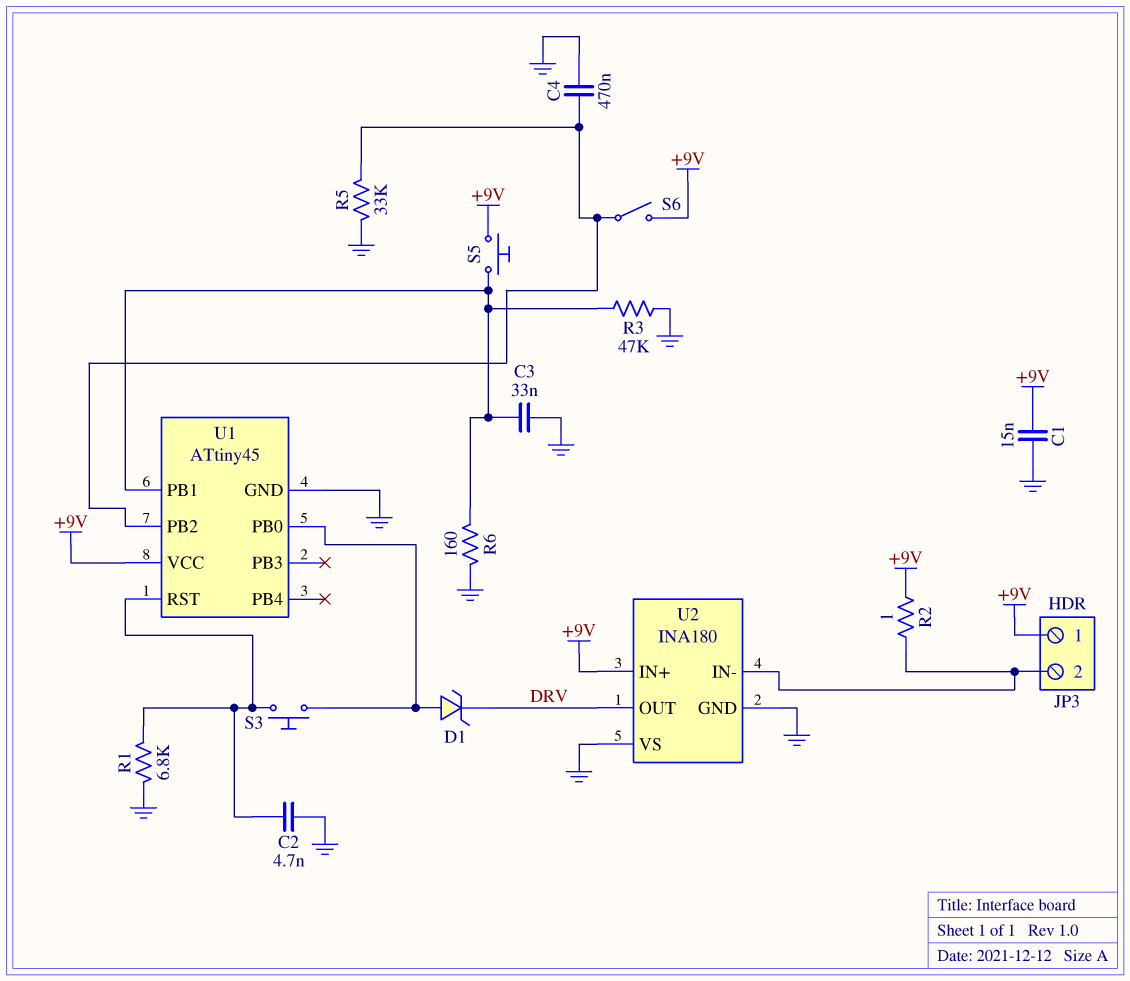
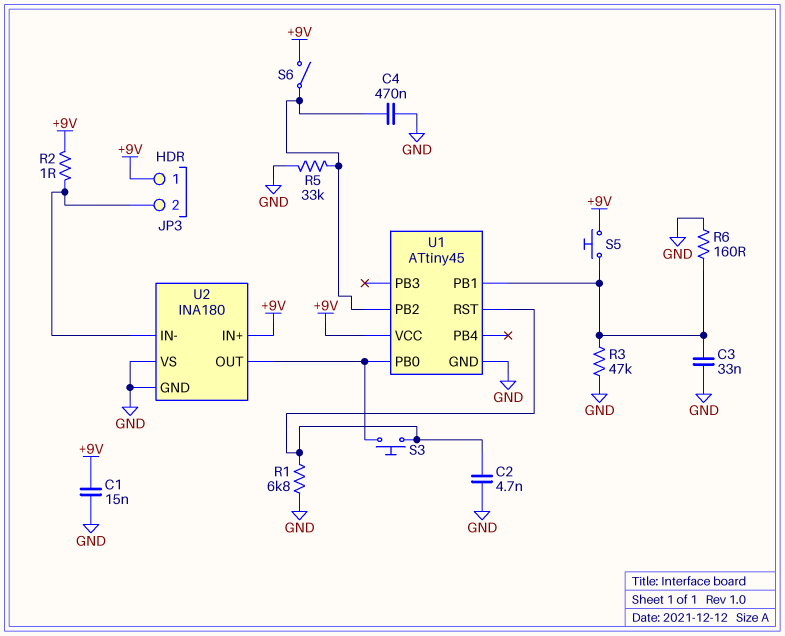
D1: zener (A U1/PB0, K DRV) -> none
U2 pin OUT: DRV -> U1/PB0

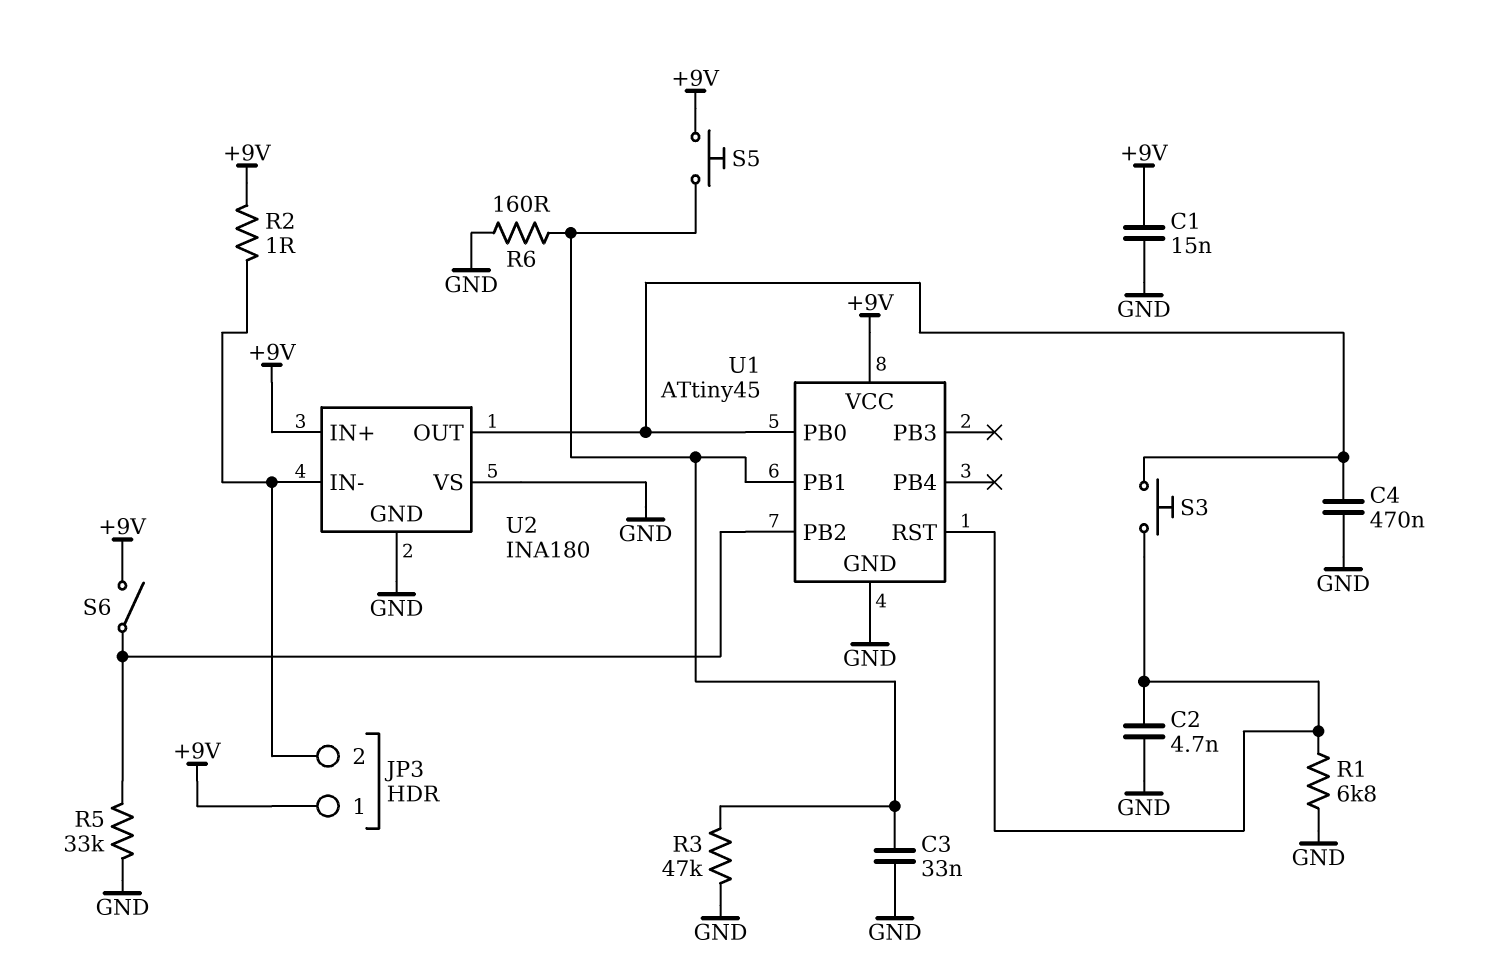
C4: 470nF (GND, U1/PB2) -> 470nF (GND, U1/PB0)

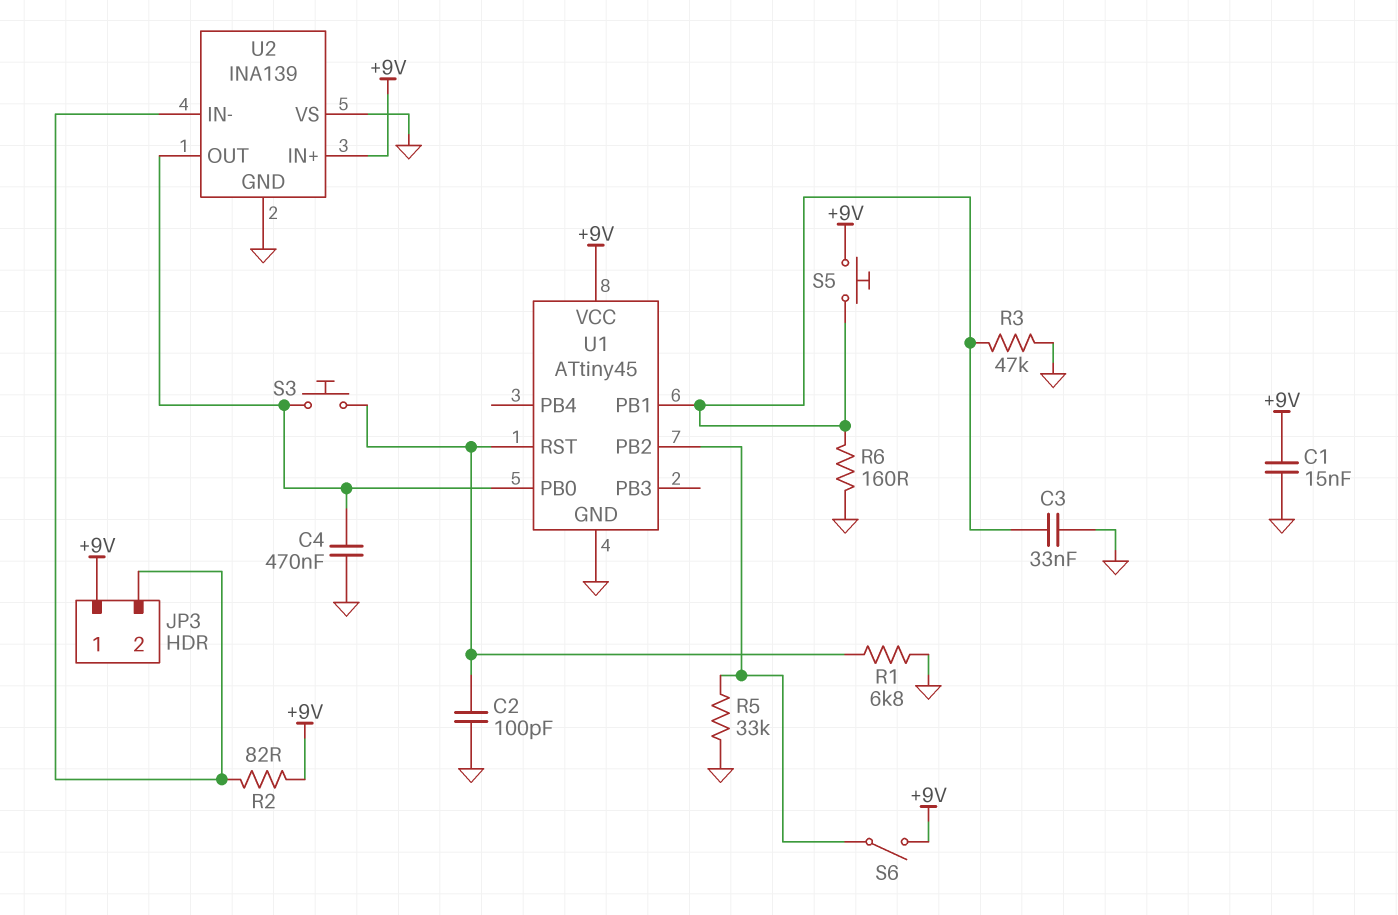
C2: 4.7nF (GND, U1/RST) -> 100pF (GND, U1/RST)
R2: 1 (+9V, JP3/2) -> 82 (+9V, JP3/2)
U2: INA180 -> INA139

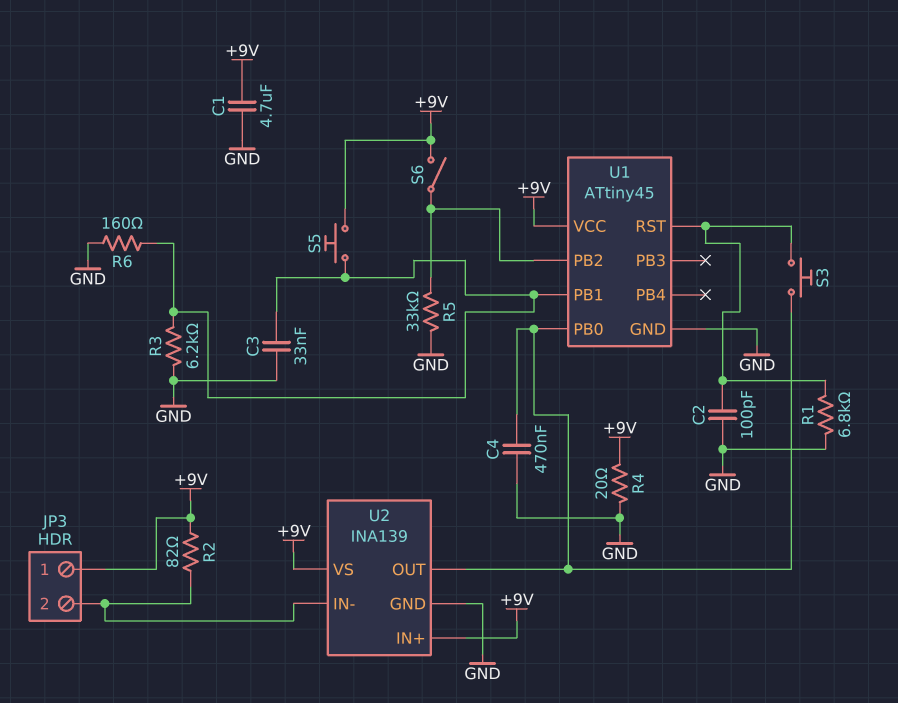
C1: 15nF (+9V, GND) -> 4.7uF (+9V, GND)
R3: 47k (GND, U1/PB1) -> 6.2k (GND, U1/PB1)
R4: none -> 20 (+9V, GND)
U2 pin VS: GND -> +9V

